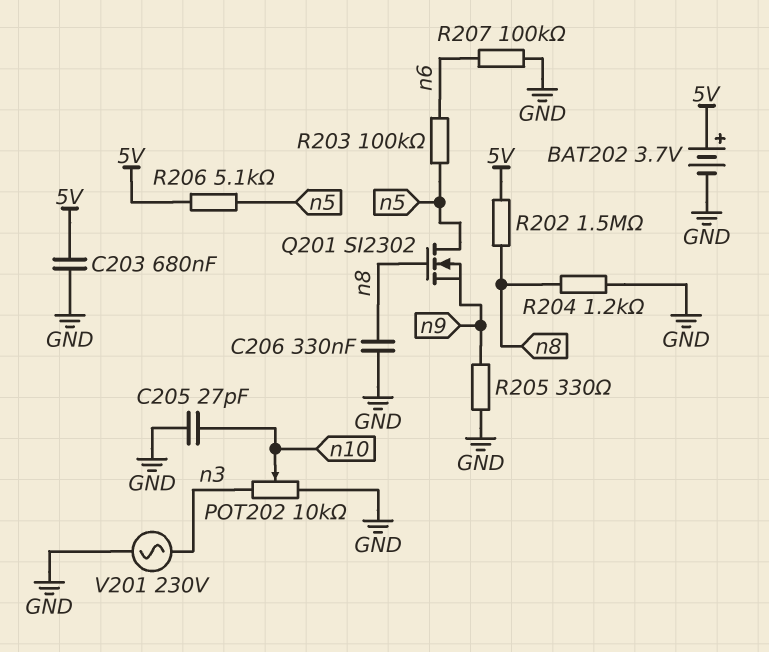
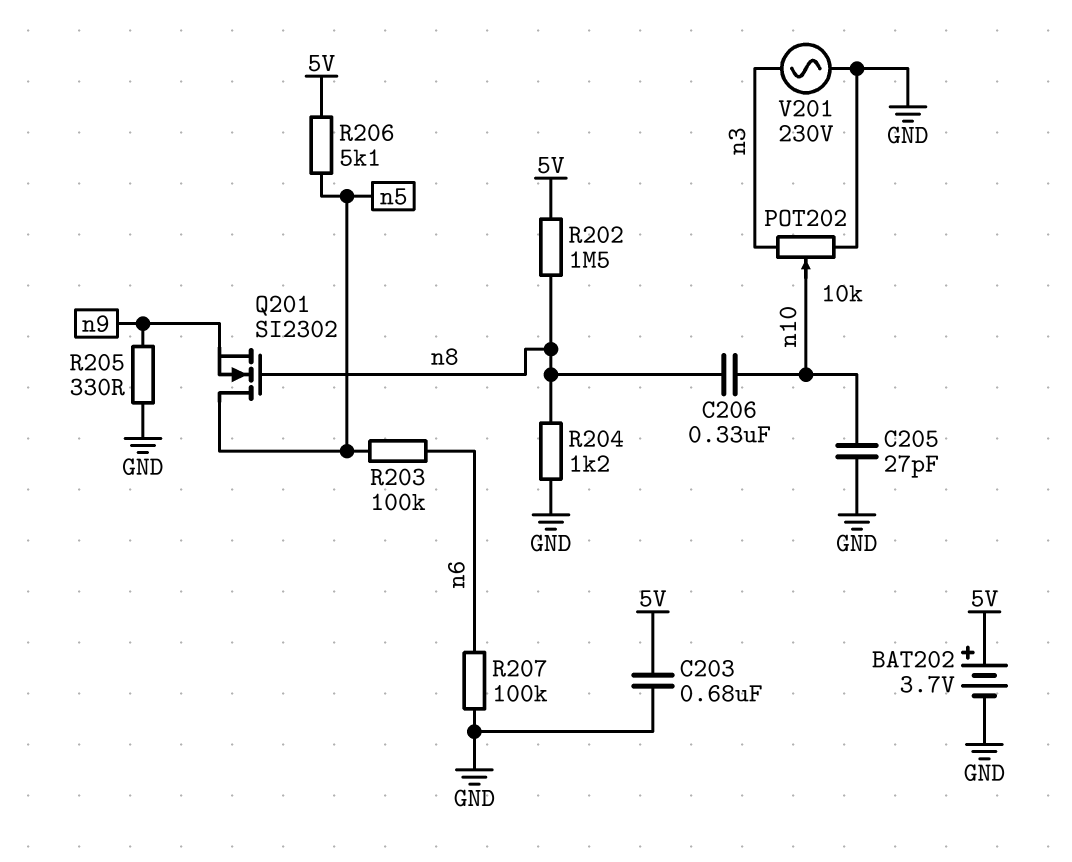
C206: 330nF (GND, n8) -> 330nF (n8, n10)

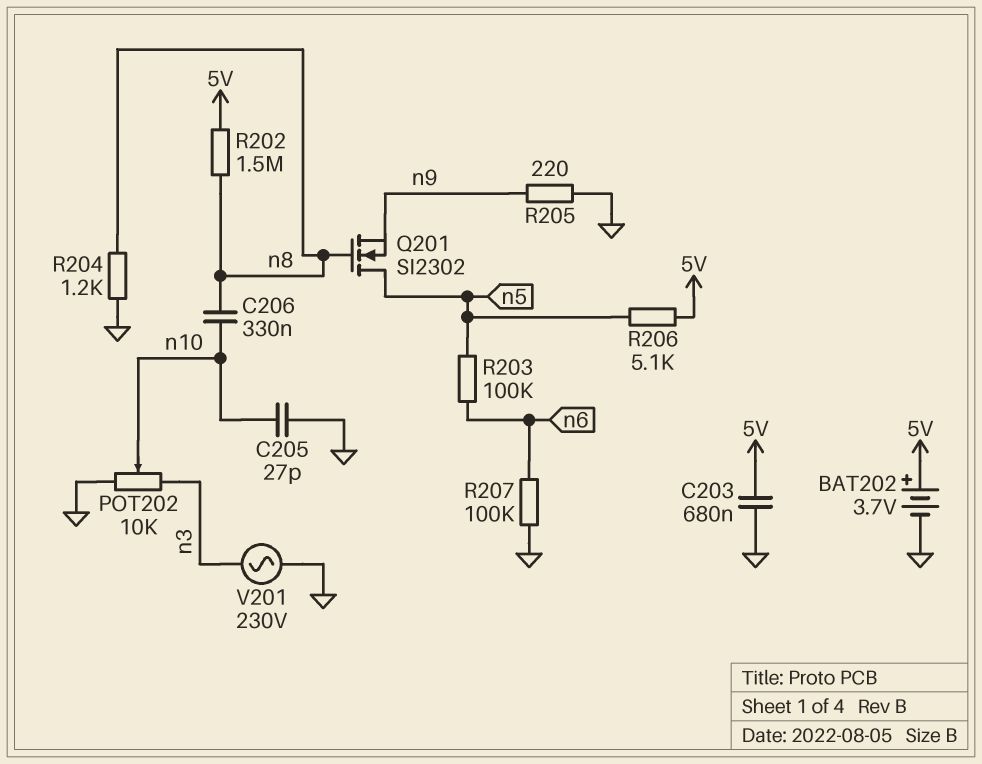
R205: 330 (GND, n9) -> 220 (GND, n9)

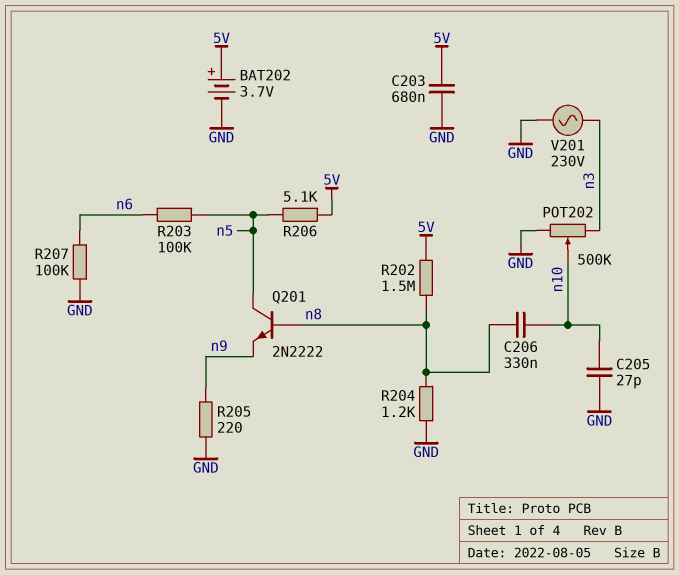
POT202: 10k (GND, n3, wiper n10) -> 500k (GND, n3, wiper n10)
Q201: NMOS SI2302 (G n8, D n5, S n9) -> NPN 2N2222 (B n8, C n5, E n9)

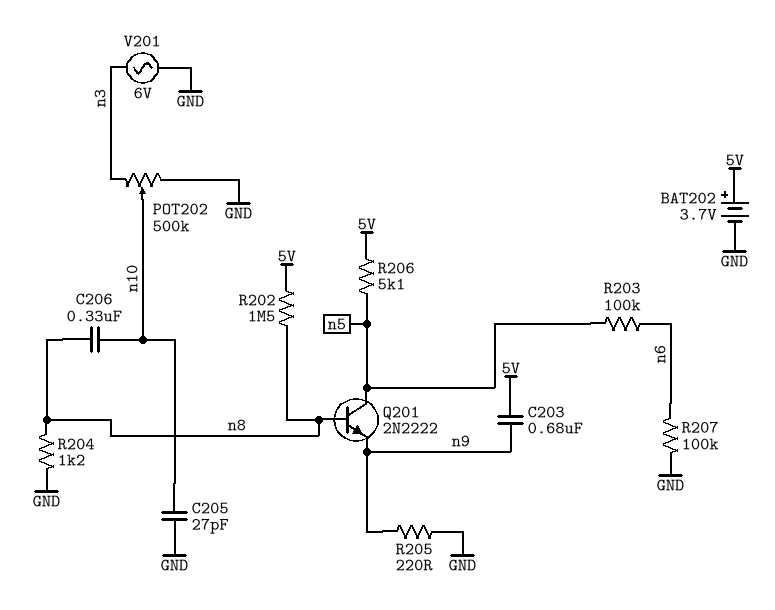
C203: 680nF (5V, GND) -> 680nF (5V, n9)
V201: AC 230V (GND, n3) -> AC 6V (GND, n3)

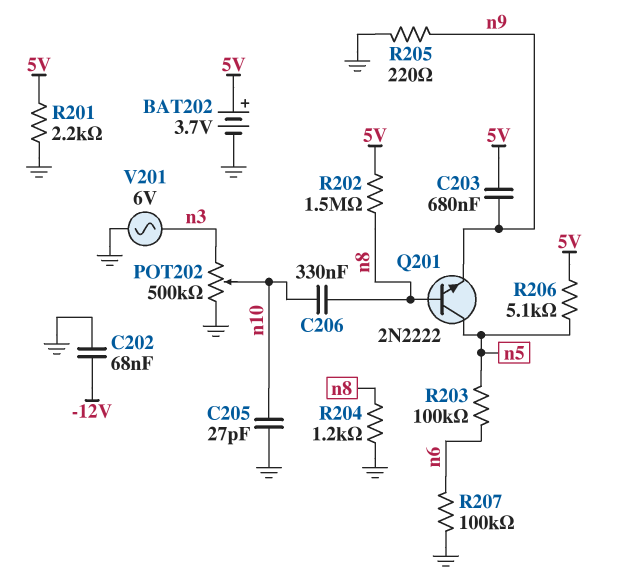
C202: none -> 68nF (-12V, GND)
R201: none -> 2.2k (5V, GND)

